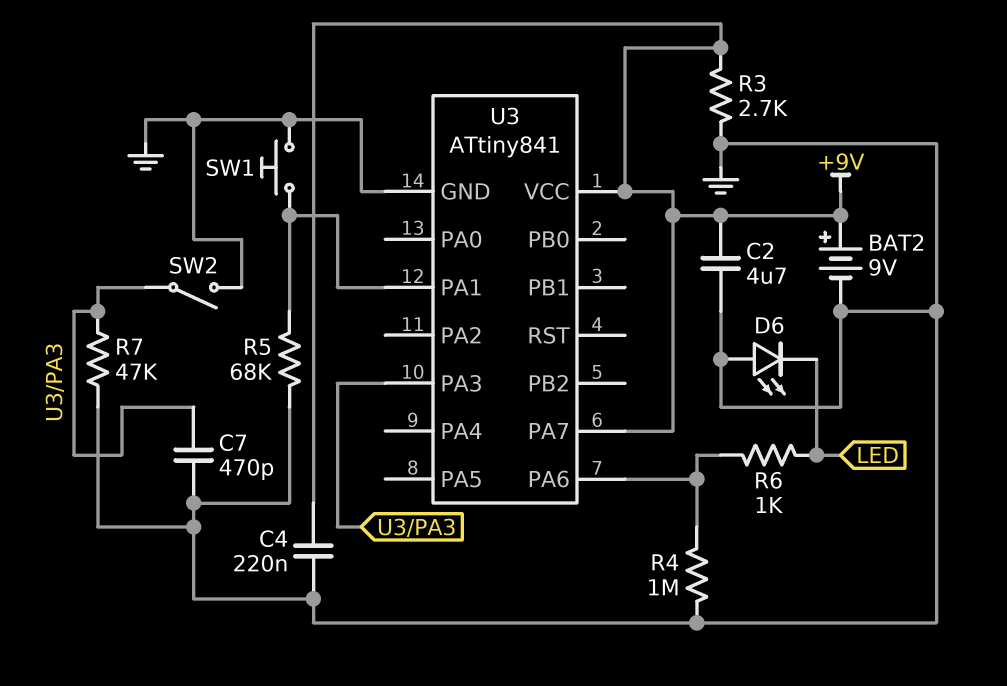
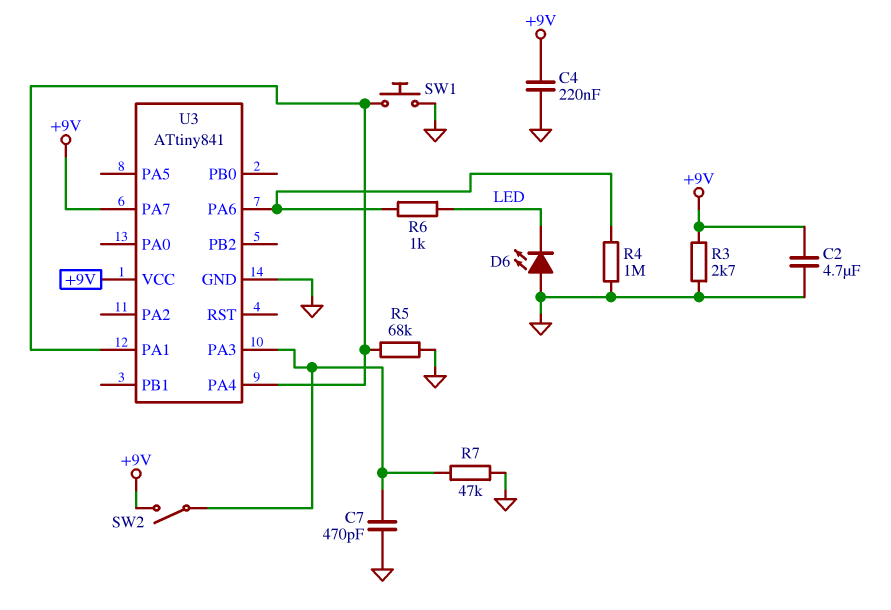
BAT2: 9V (plus +9V, minus GND) -> none
SW2: switch (GND, U3/PA3) -> switch (+9V, U3/PA3)
U3 pin PA4: none -> U3/PA1

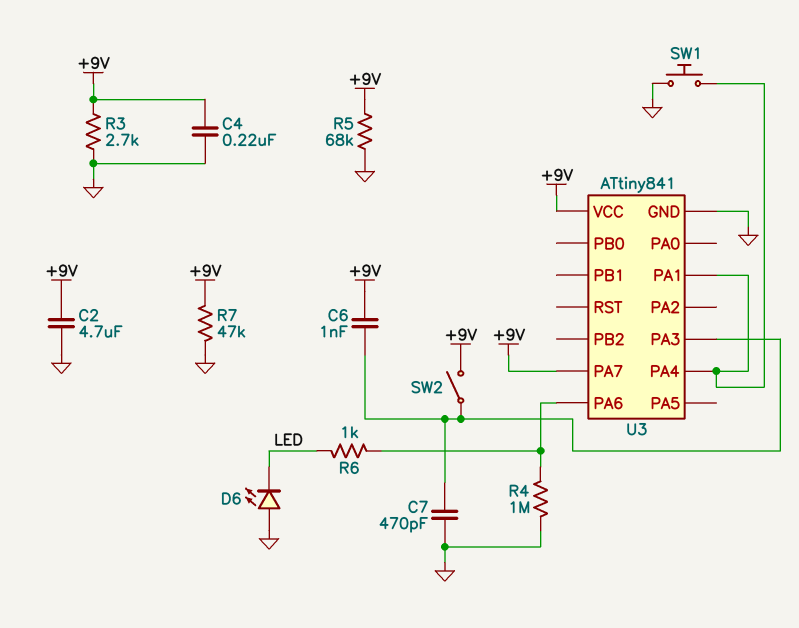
C6: none -> 1nF (+9V, U3/PA3)
R5: 68k (GND, U3/PA1) -> 68k (+9V, GND)
R7: 47k (GND, U3/PA3) -> 47k (+9V, GND)

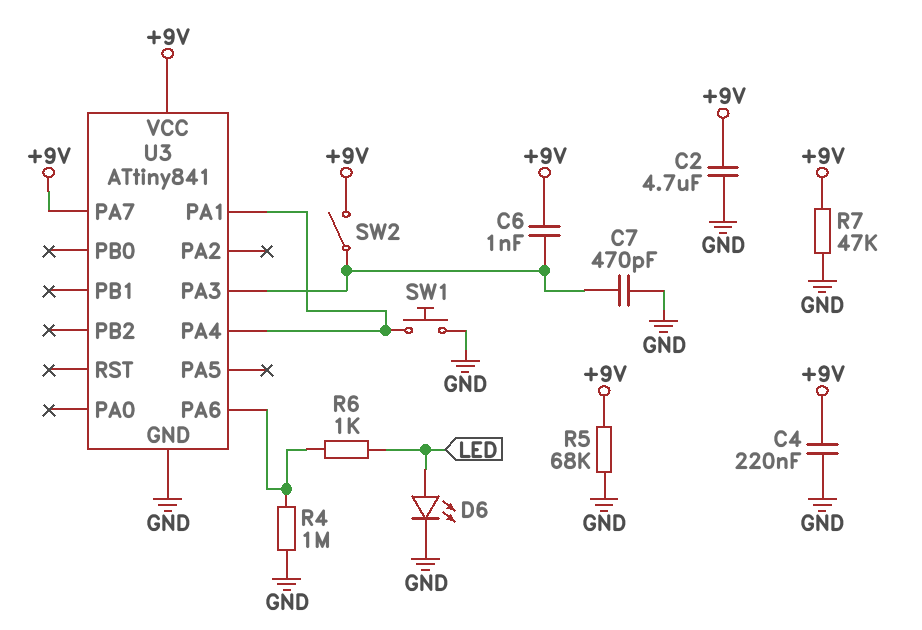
D6: LED (A GND, K LED) -> LED (A LED, K GND)
R3: 2.7k (+9V, GND) -> none

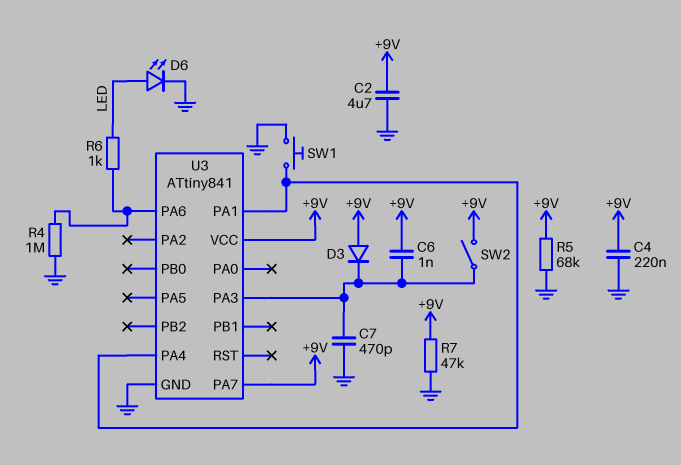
D3: none -> diode (A +9V, K U3/PA3)

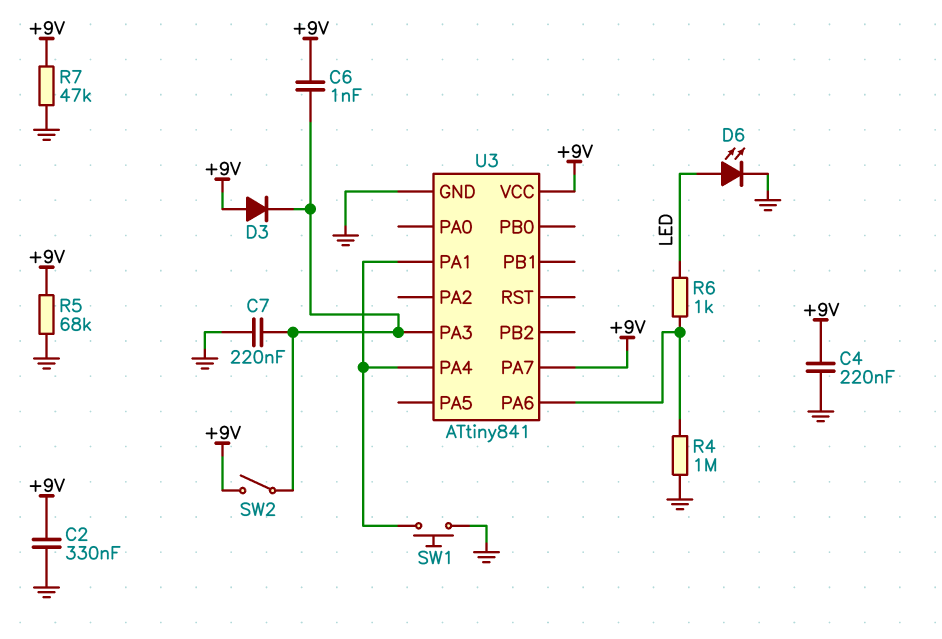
C2: 4.7uF (+9V, GND) -> 330nF (+9V, GND)
C7: 470pF (GND, U3/PA3) -> 220nF (GND, U3/PA3)

